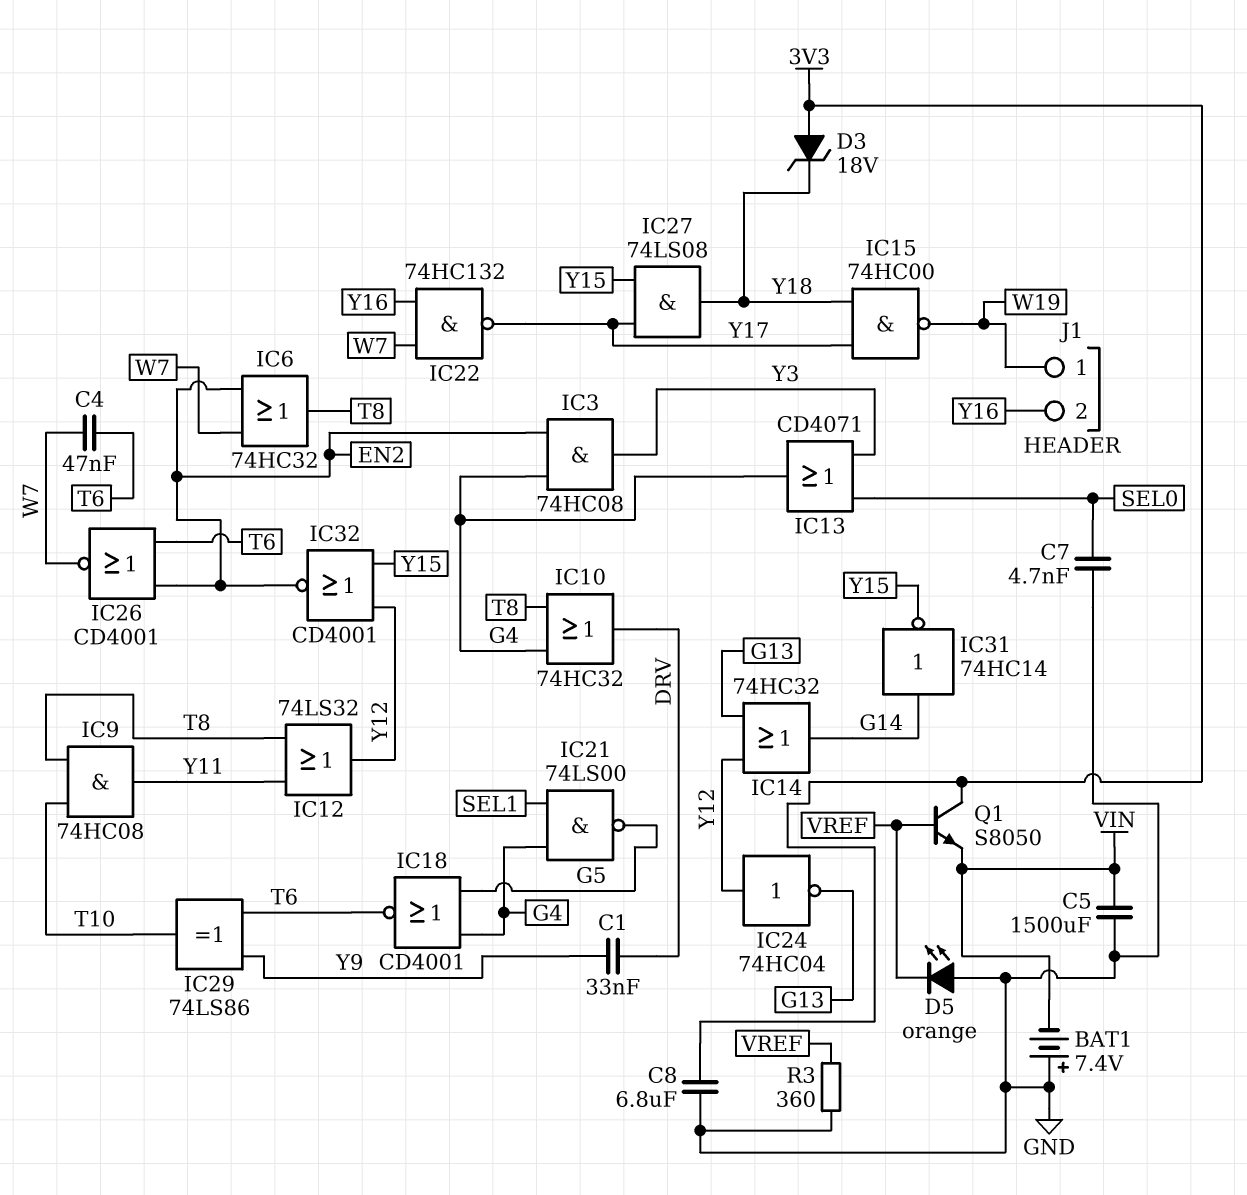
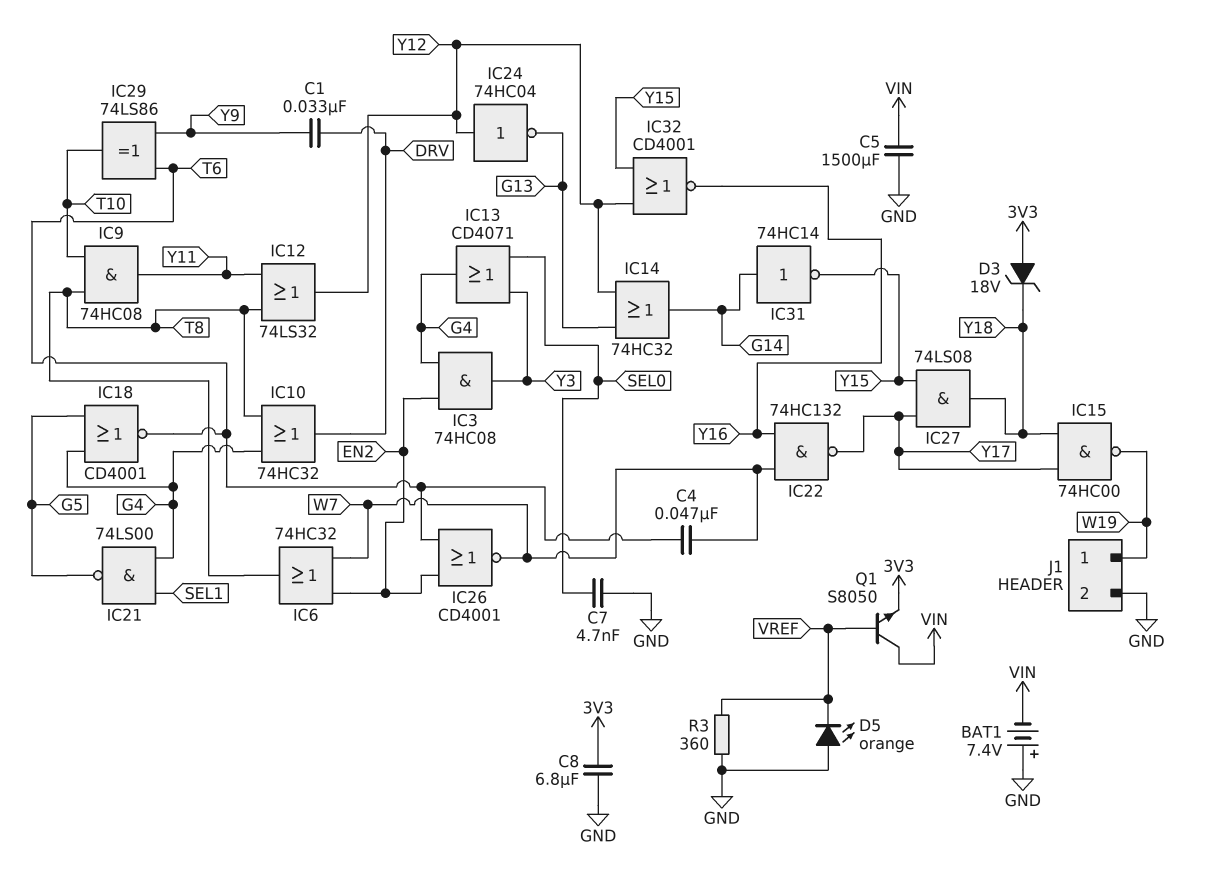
IC32: NOR CD4001 (in Y12, in Y15, out EN2) -> NOR CD4001 (in Y12, in Y15, out Y16)
J1 pin 2: Y16 -> GND
Q1: NPN S8050 (B VREF, C 3V3, E VIN) -> NPN S8050 (B VREF, C VIN, E 3V3)

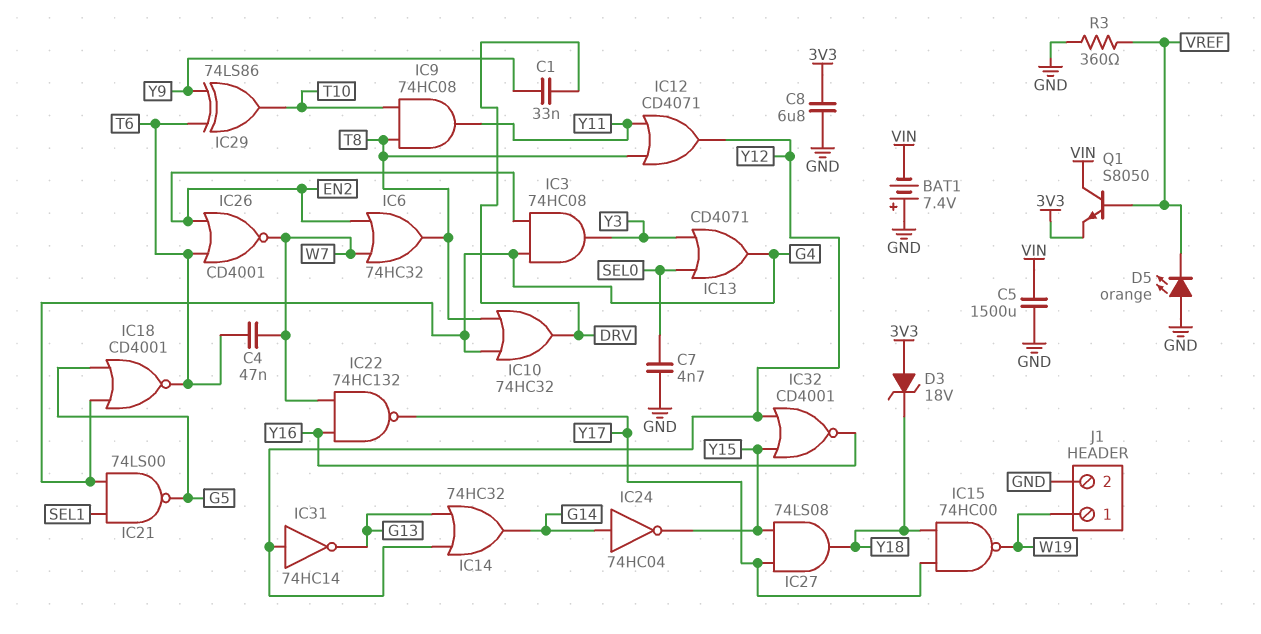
IC12: OR 74LS32 (in T8, in Y11, out Y12) -> OR CD4071 (in T8, in Y11, out Y12)
IC24: NOT 74HC04 (in Y12, out G13) -> NOT 74HC04 (in G14, out Y15)
IC31: NOT 74HC14 (in G14, out Y15) -> NOT 74HC14 (in Y12, out G13)

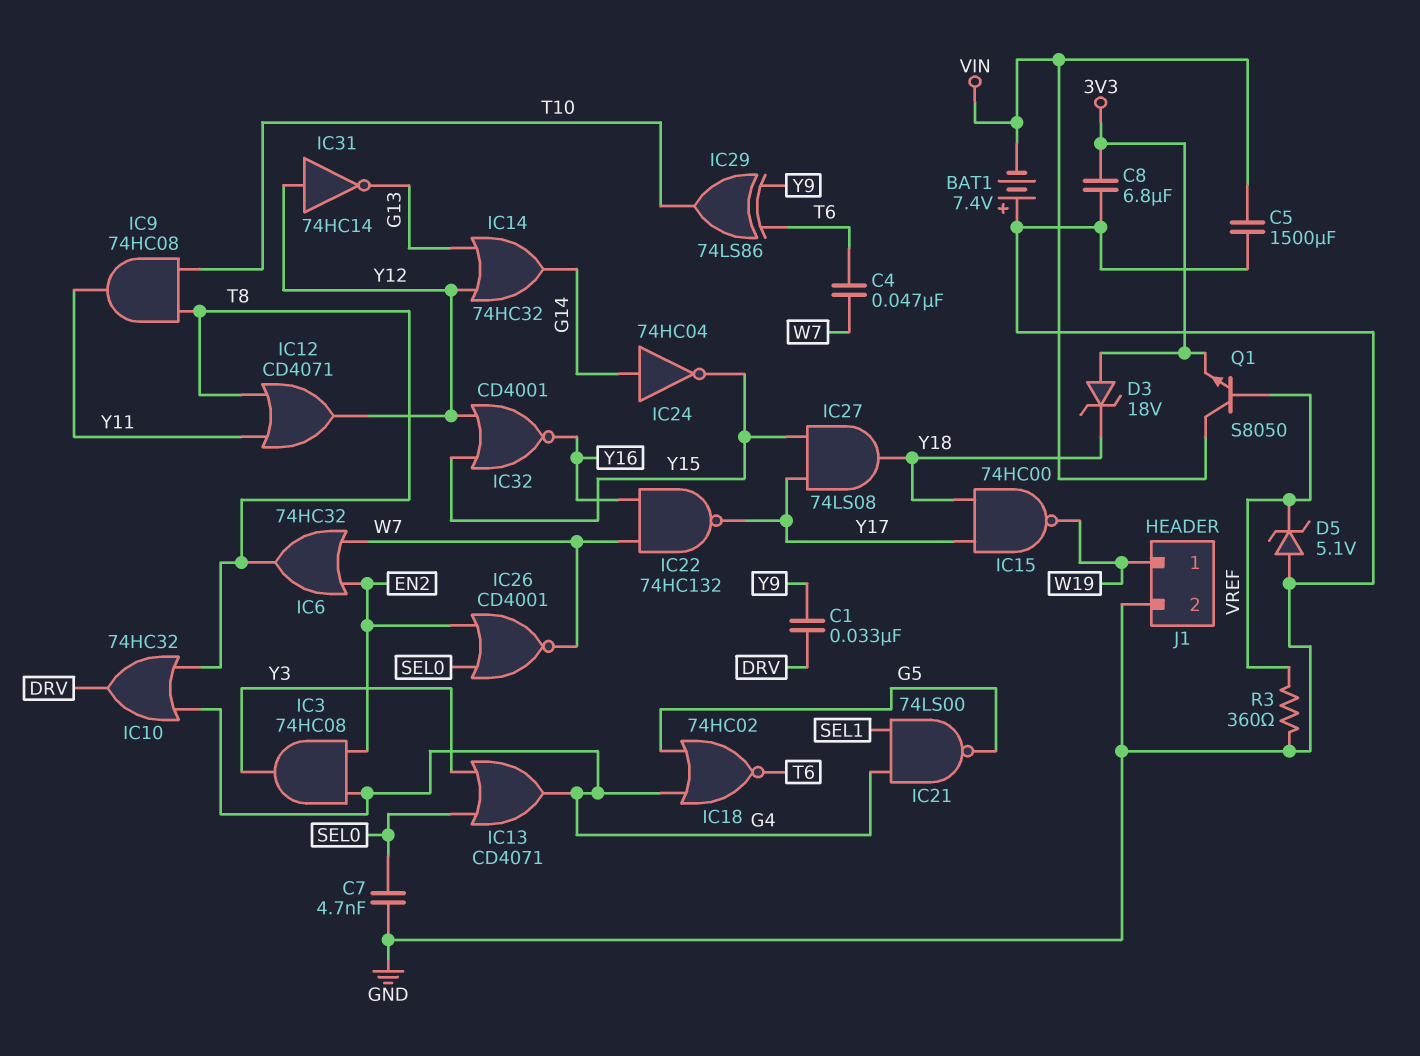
D5: LED orange (A GND, K VREF) -> zener 5.1V (A GND, K VREF)
IC18: NOR CD4001 (in G4, in G5, out T6) -> NOR 74HC02 (in G4, in G5, out T6)
IC26: NOR CD4001 (in EN2, in T6, out W7) -> NOR CD4001 (in EN2, in SEL0, out W7)

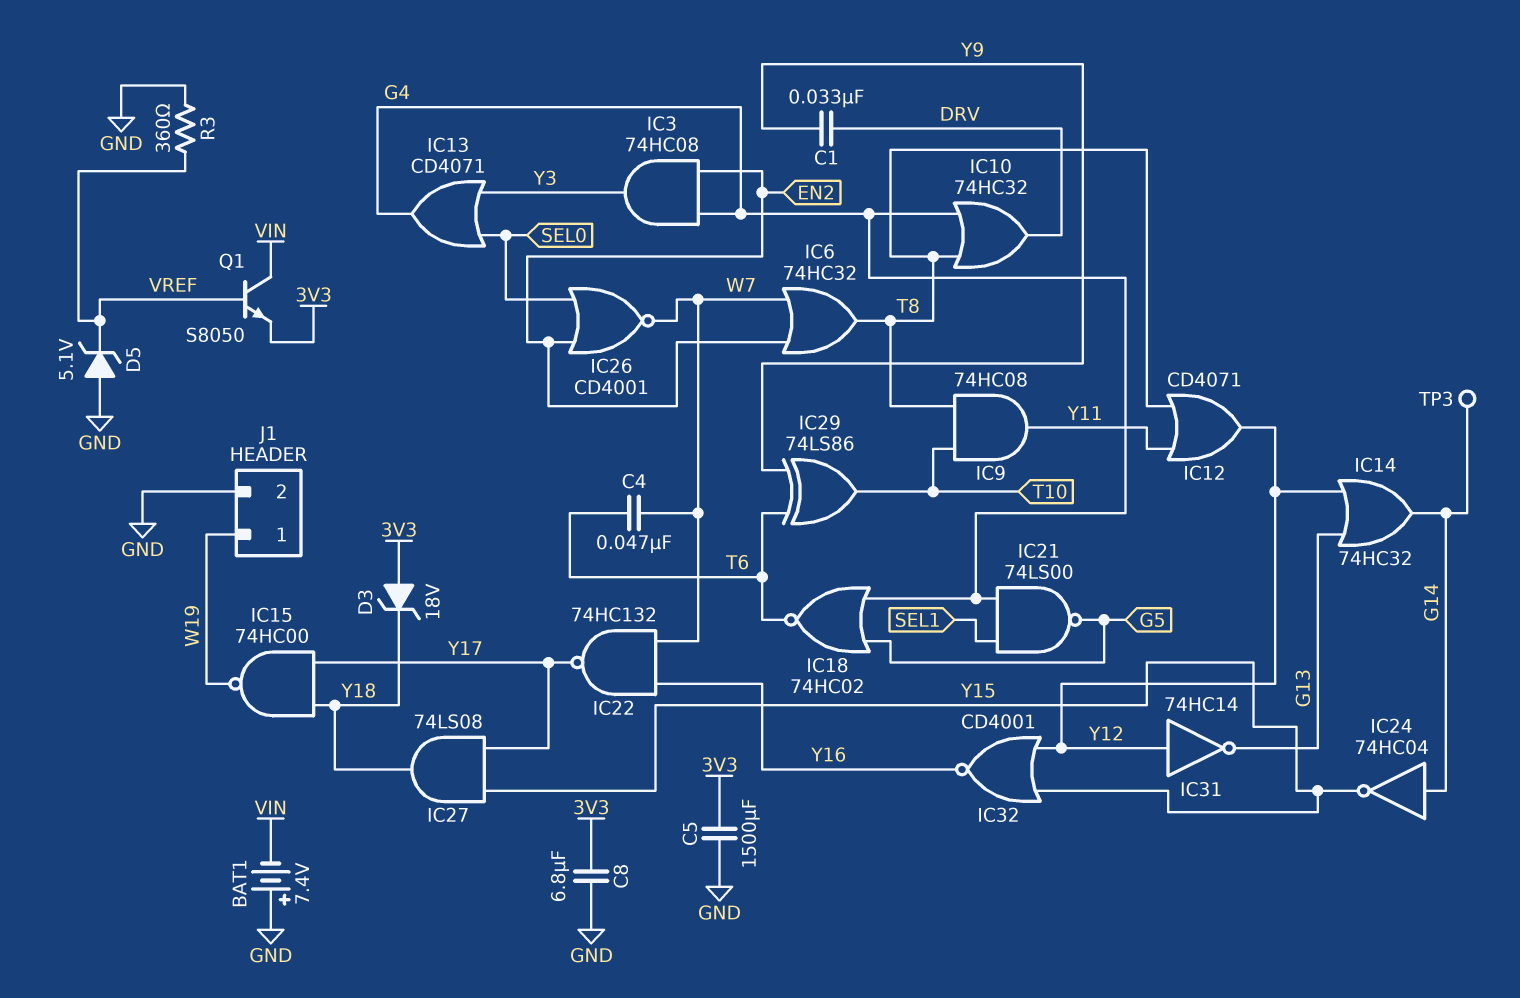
C5: 1500uF (GND, VIN) -> 1500uF (3V3, GND)
C7: 4.7nF (GND, SEL0) -> none
TP3: none -> test point (G14)

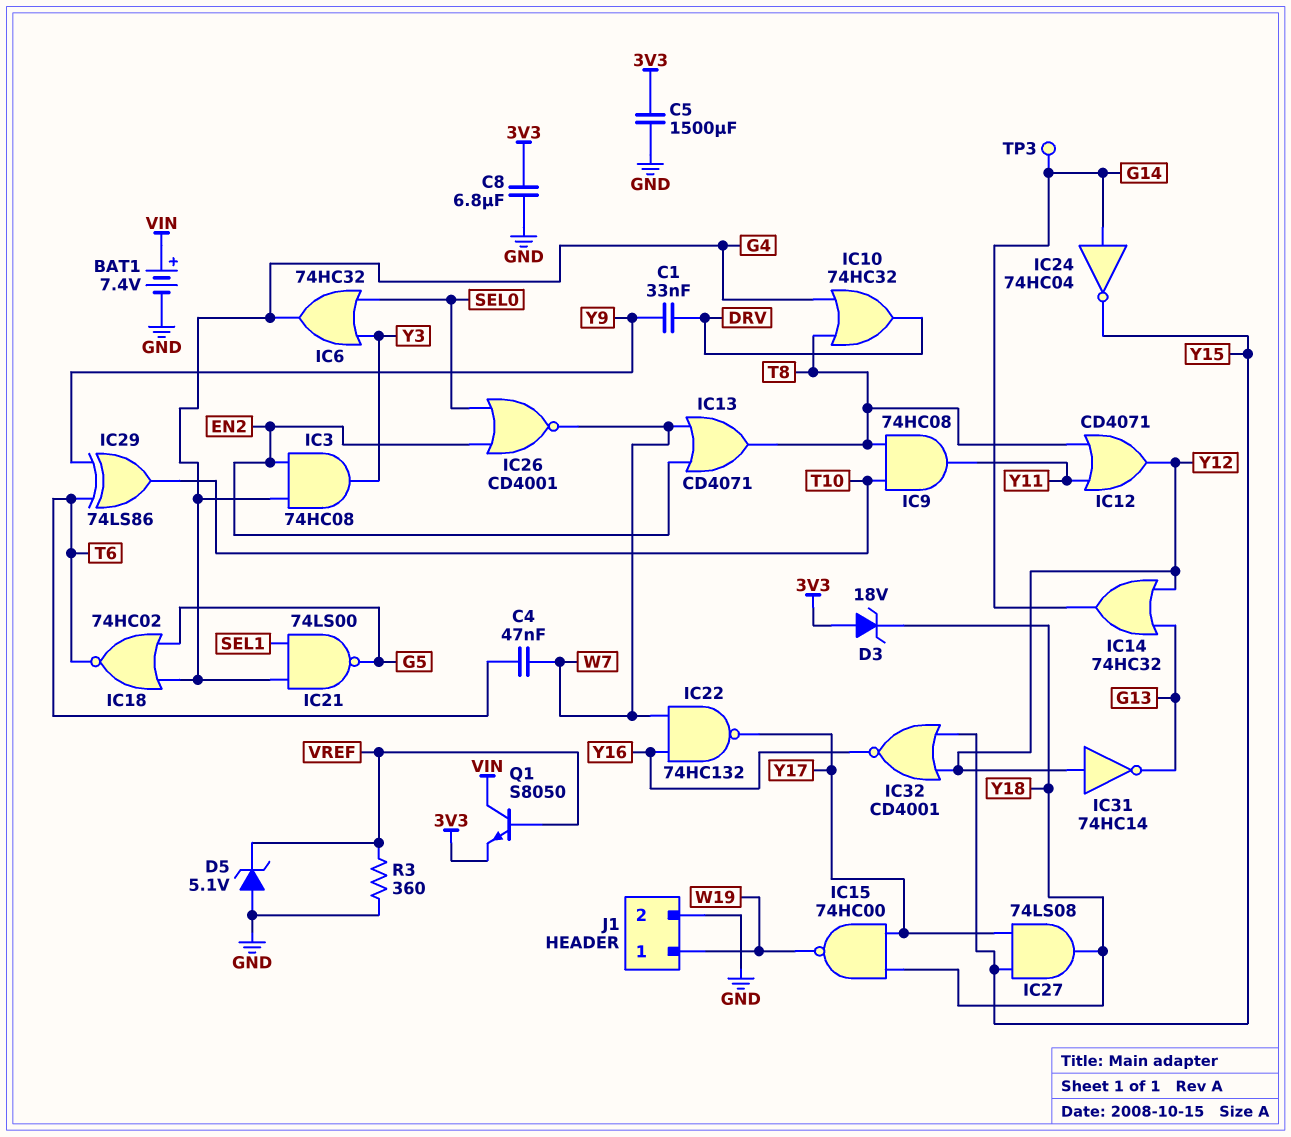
BAT1: 7.4V (plus GND, minus VIN) -> 7.4V (plus VIN, minus GND)
IC6: OR 74HC32 (in EN2, in W7, out T8) -> OR 74HC32 (in SEL0, in Y3, out G4)
IC13: OR CD4071 (in SEL0, in Y3, out G4) -> OR CD4071 (in EN2, in W7, out T8)

